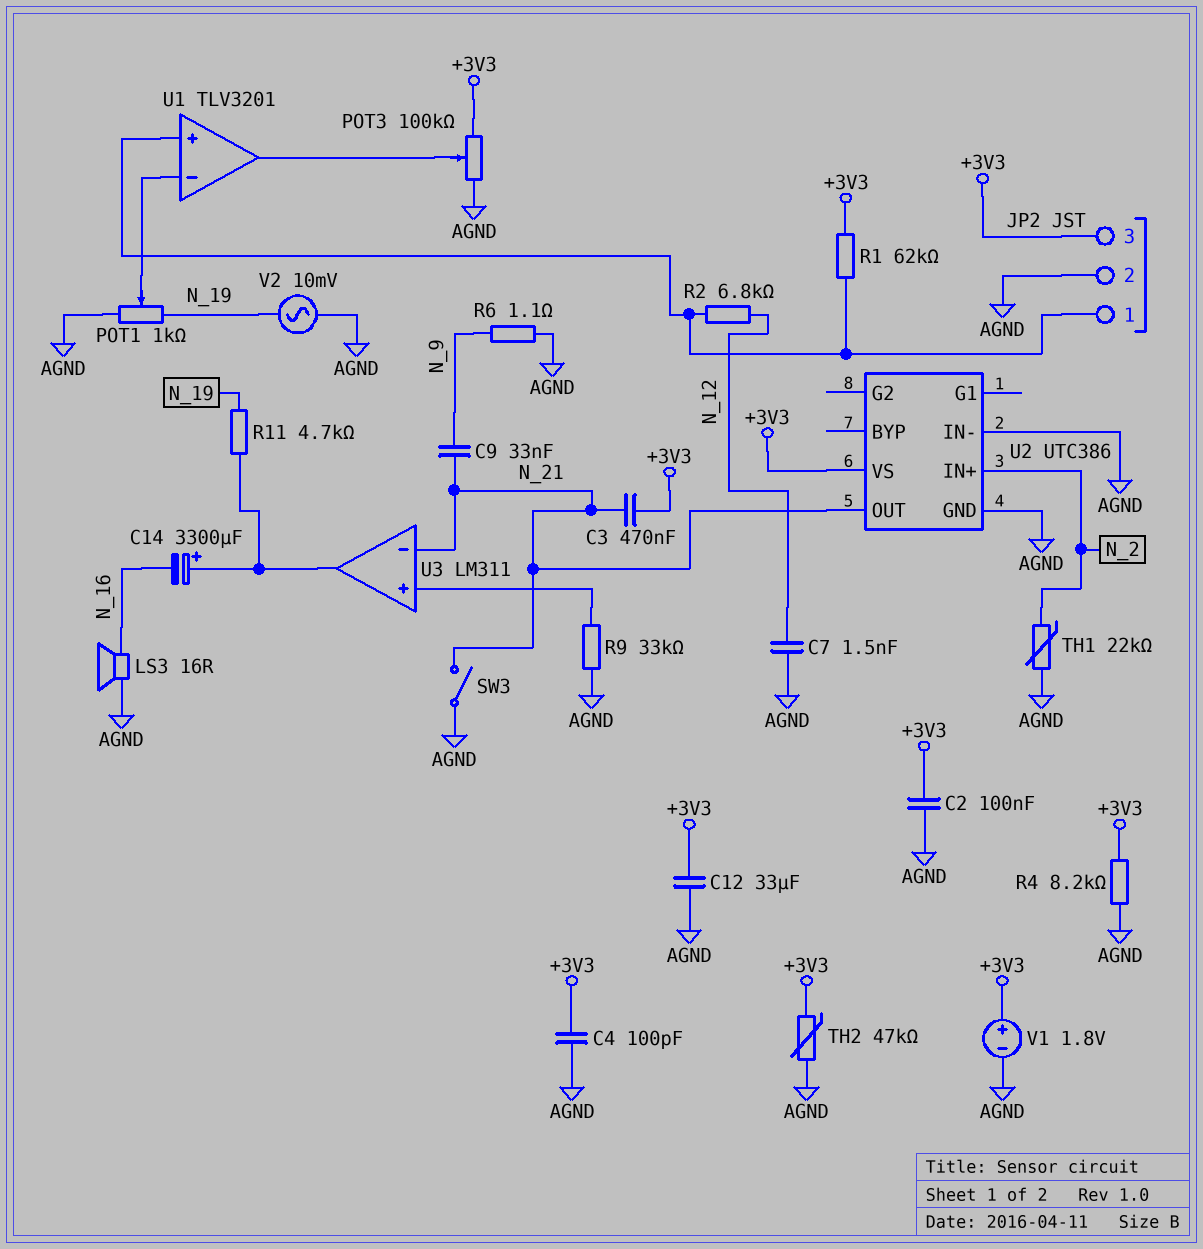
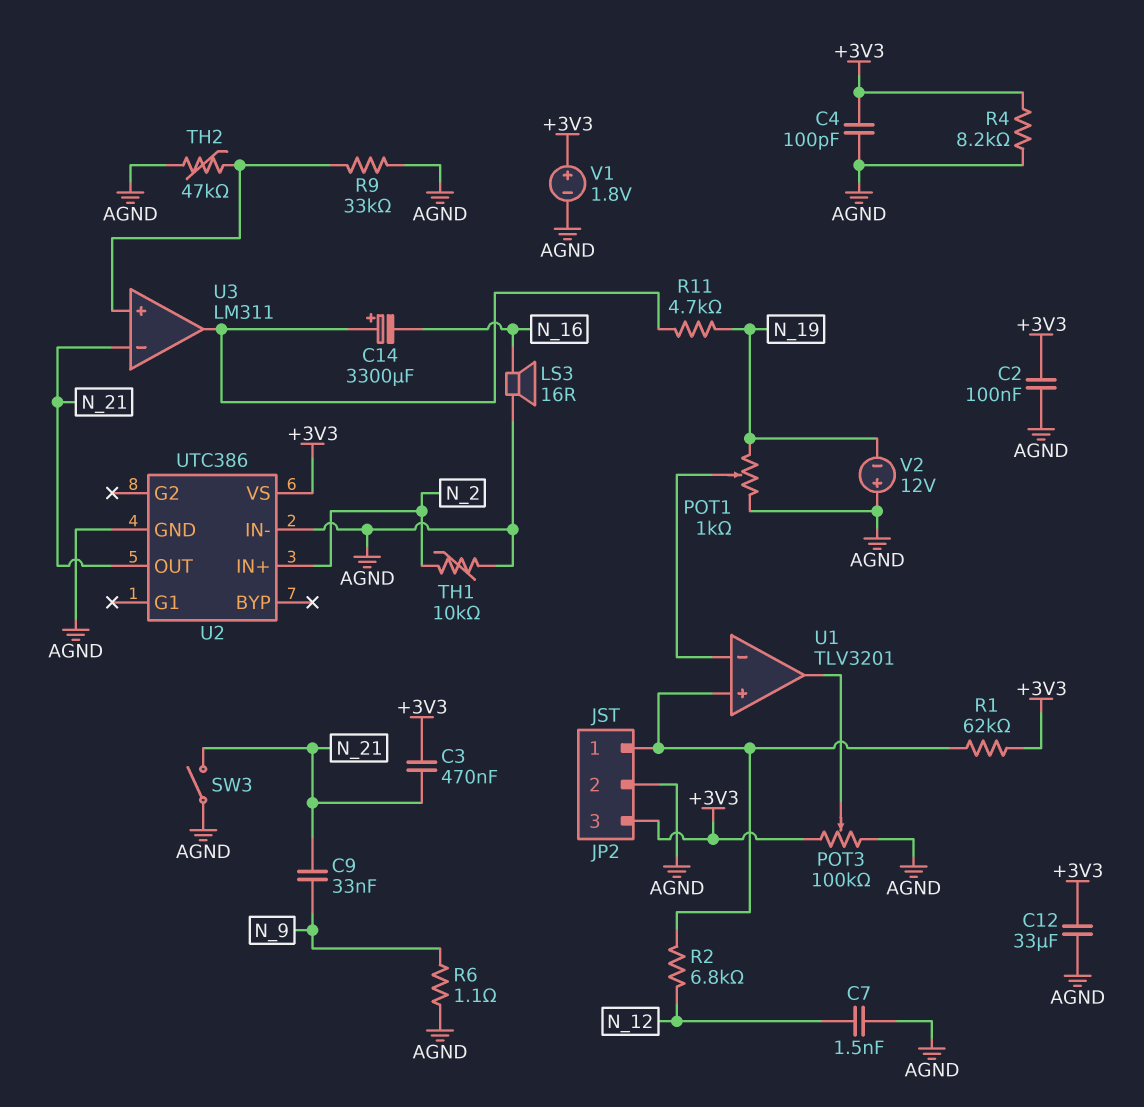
TH1: 22k (AGND, N_2) -> 10k (AGND, N_2)
TH2: 47k (+3V3, AGND) -> 47k (AGND, U3/in+)
V2: AC 10mV (AGND, N_19) -> 12V (plus AGND, minus N_19)

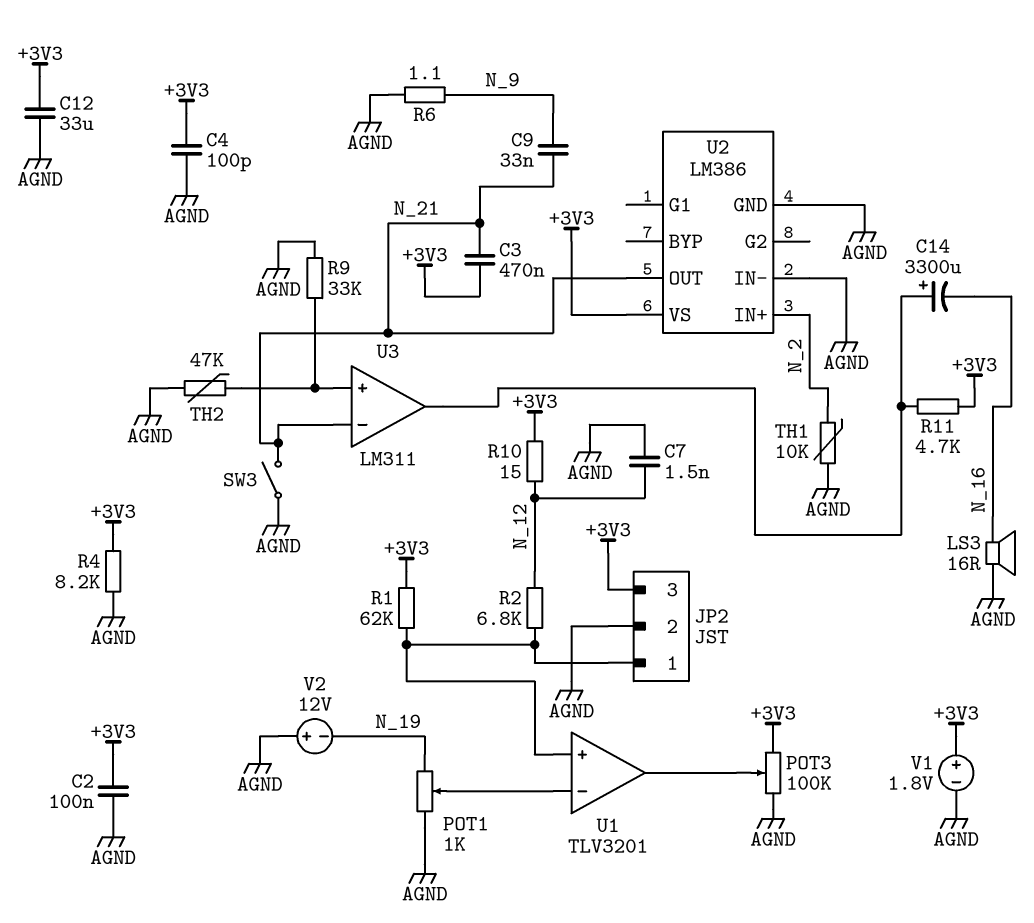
R10: none -> 15 (+3V3, N_12)
R11: 4.7k (N_19, U3/out) -> 4.7k (+3V3, U3/out)
U2: UTC386 -> LM386

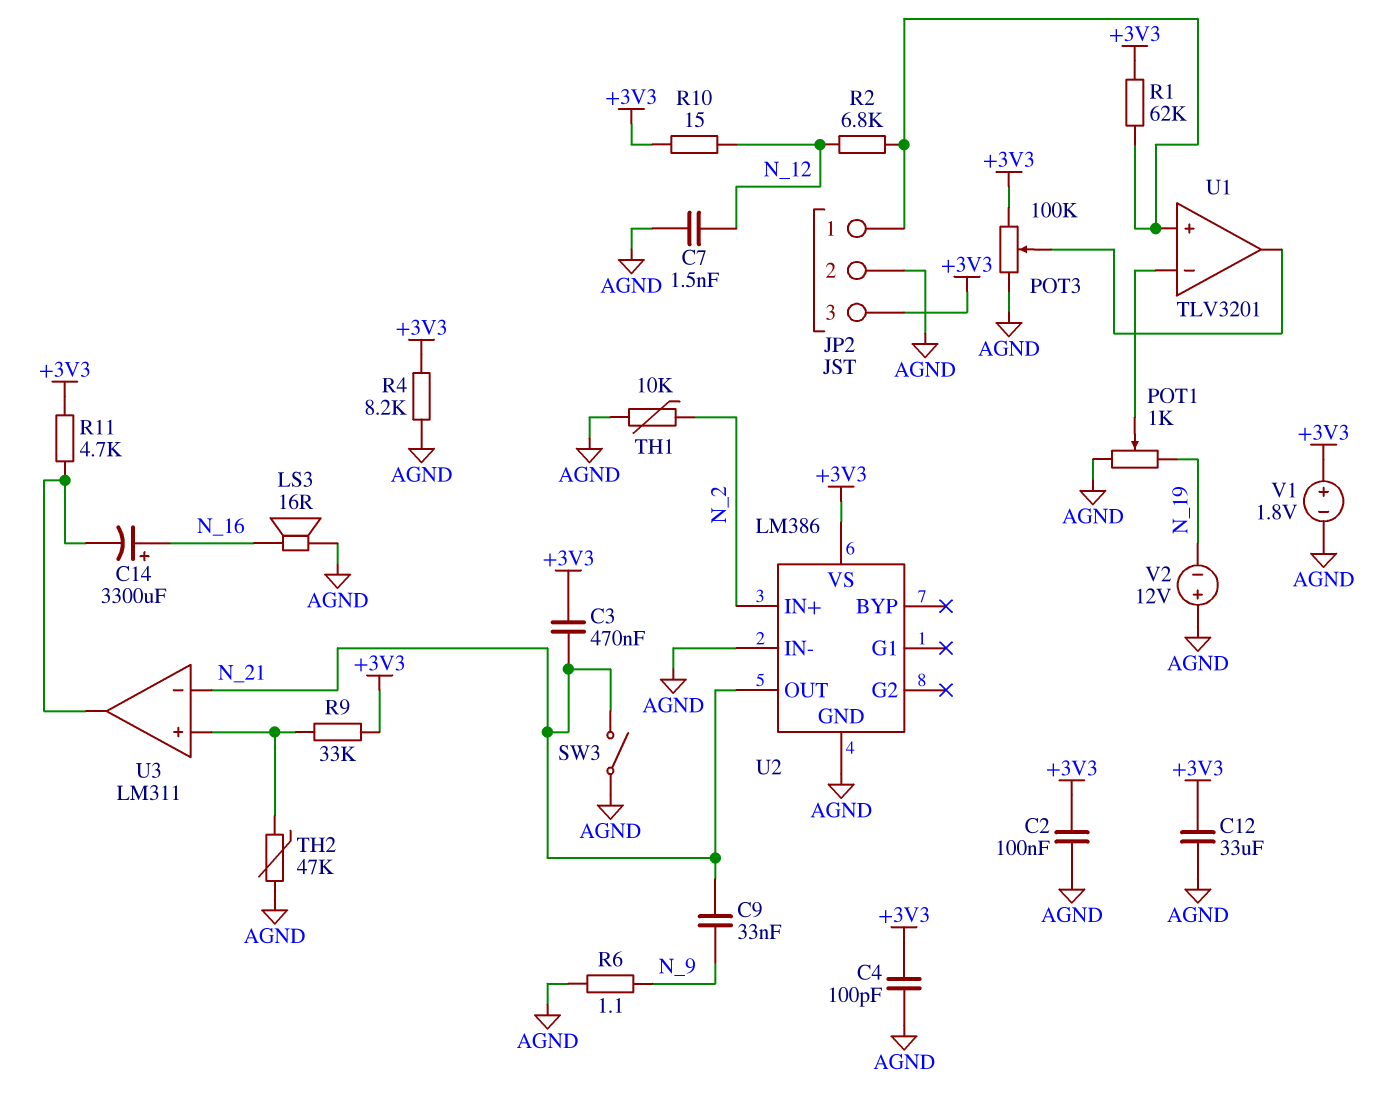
C14: 3300uF (plus U3/out, minus N_16) -> 3300uF (plus N_16, minus U3/out)
R9: 33k (AGND, U3/in+) -> 33k (+3V3, U3/in+)

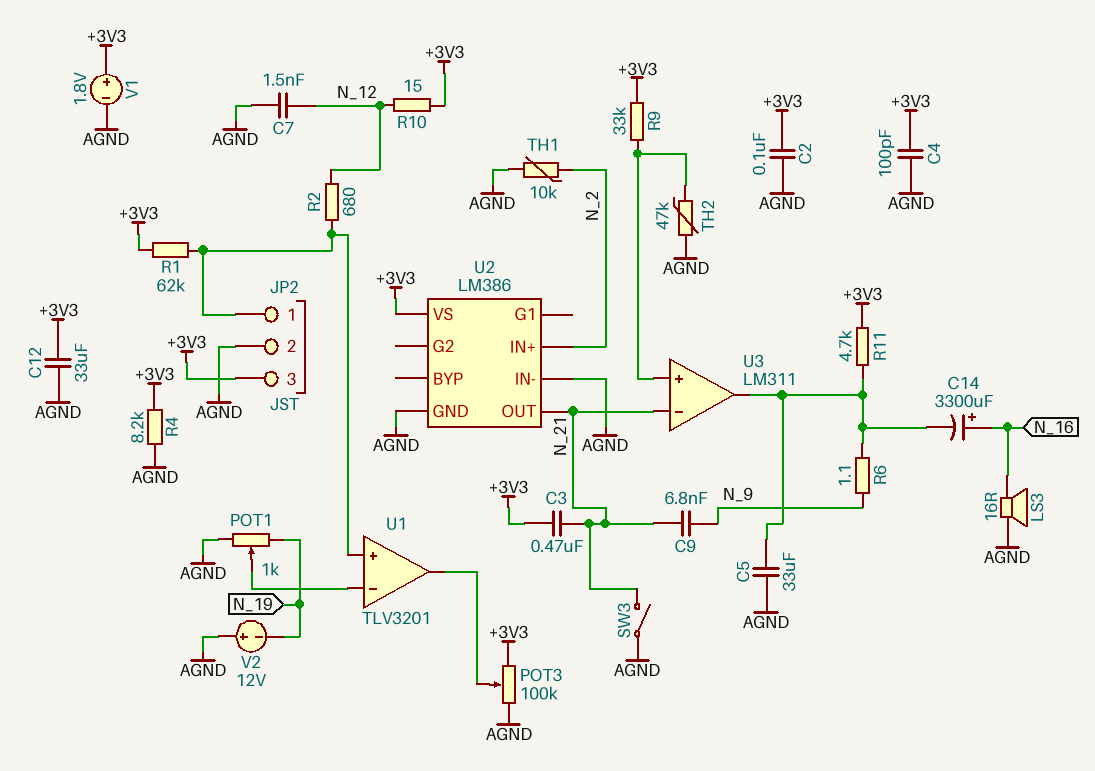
C5: none -> 33uF (AGND, U3/out)
C9: 33nF (N_9, N_21) -> 6.8nF (N_9, N_21)
R2: 6.8k (JP2/1, N_12) -> 680 (JP2/1, N_12)
R6: 1.1 (AGND, N_9) -> 1.1 (N_9, U3/out)

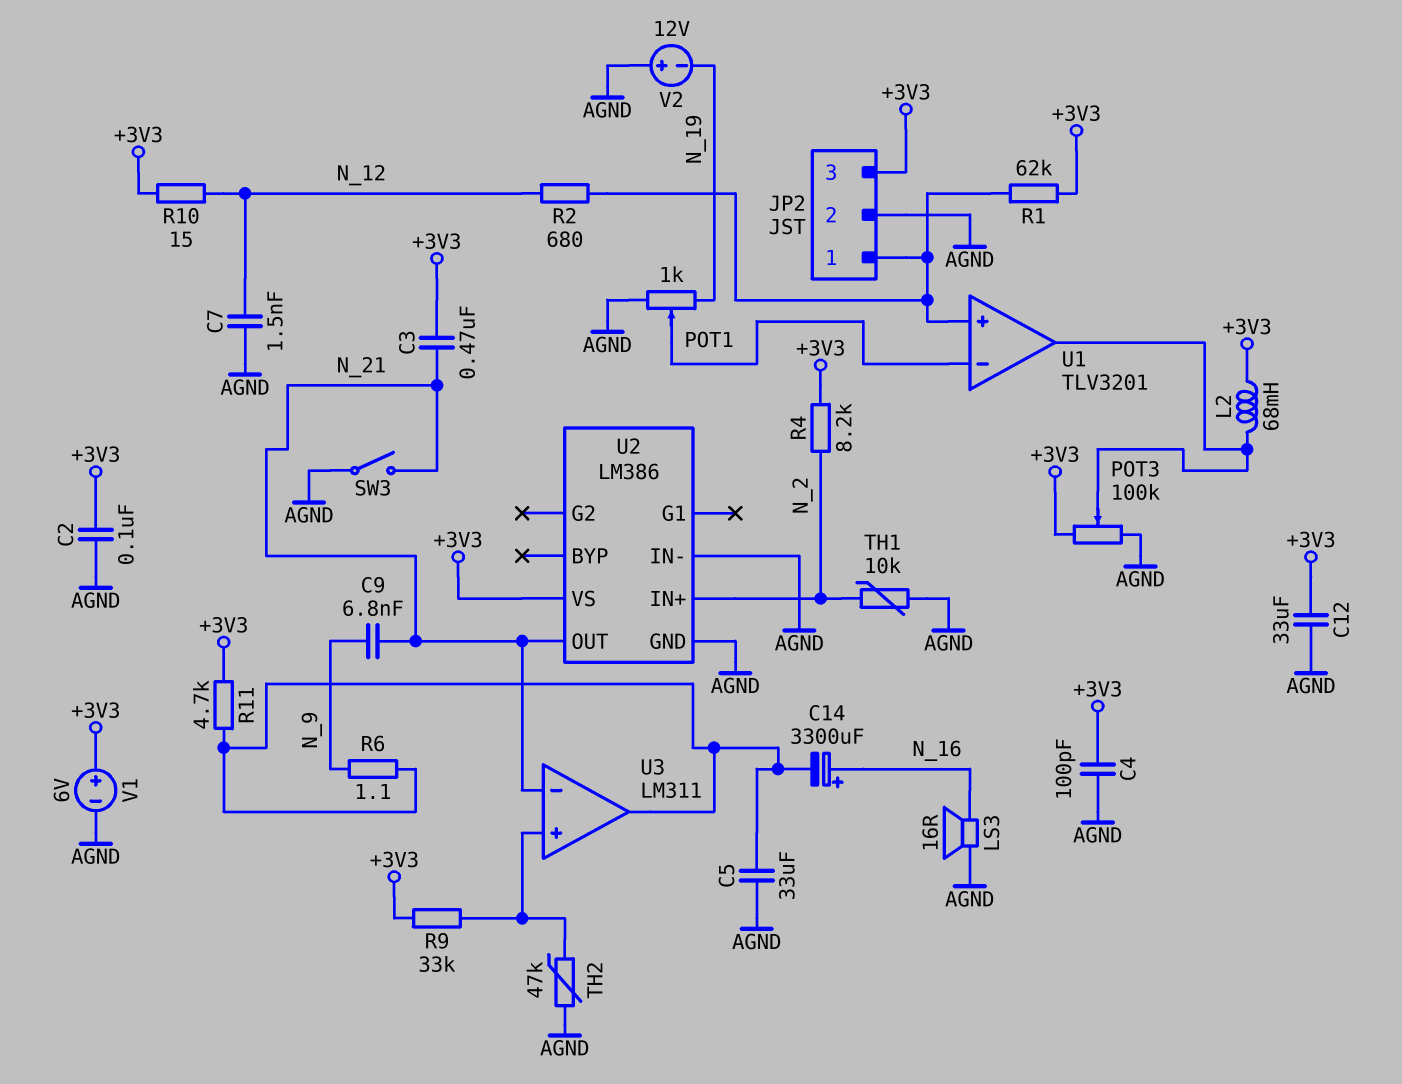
L2: none -> 68mH (+3V3, U1/out)
R4: 8.2k (+3V3, AGND) -> 8.2k (+3V3, N_2)
V1: 1.8V (plus +3V3, minus AGND) -> 6V (plus +3V3, minus AGND)

